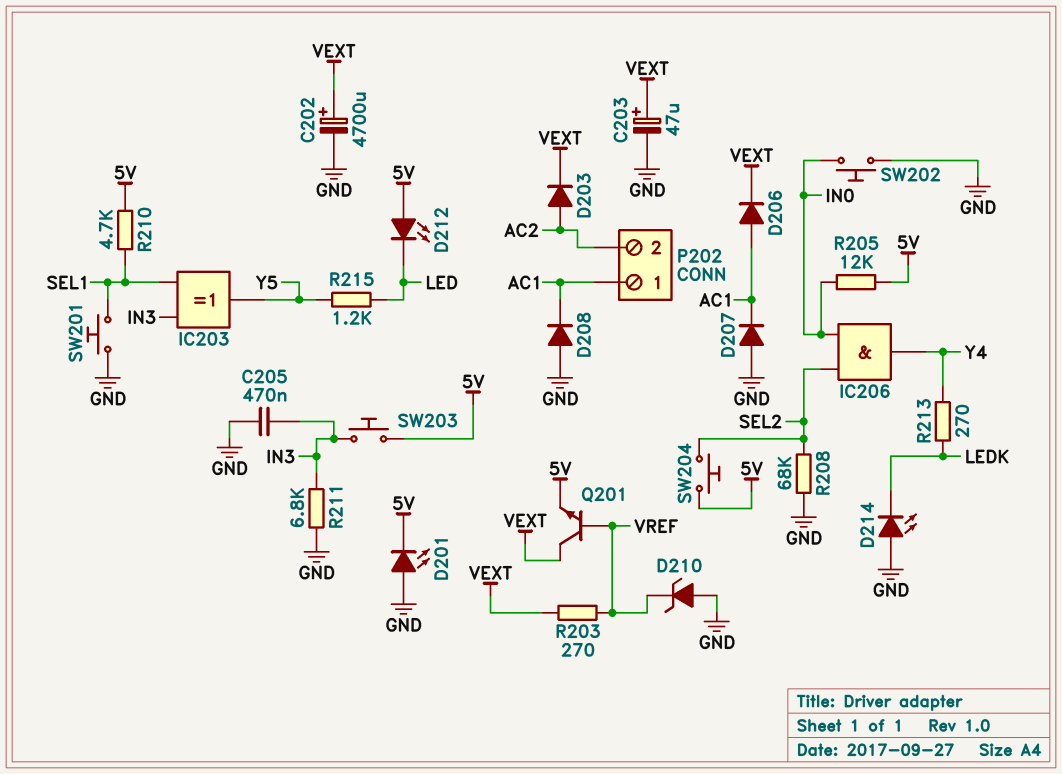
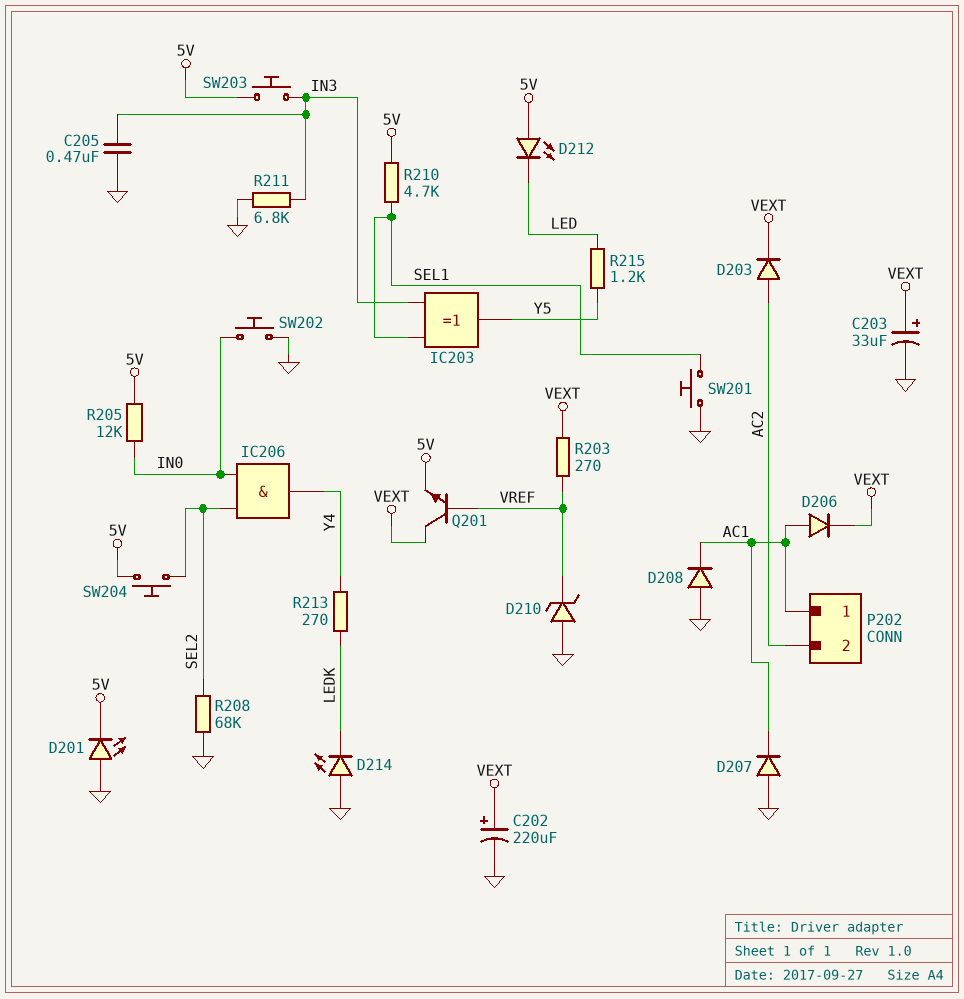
C202: 4700uF (plus VEXT, minus GND) -> 220uF (plus VEXT, minus GND)
C203: 47uF (plus VEXT, minus GND) -> 33uF (plus VEXT, minus GND)

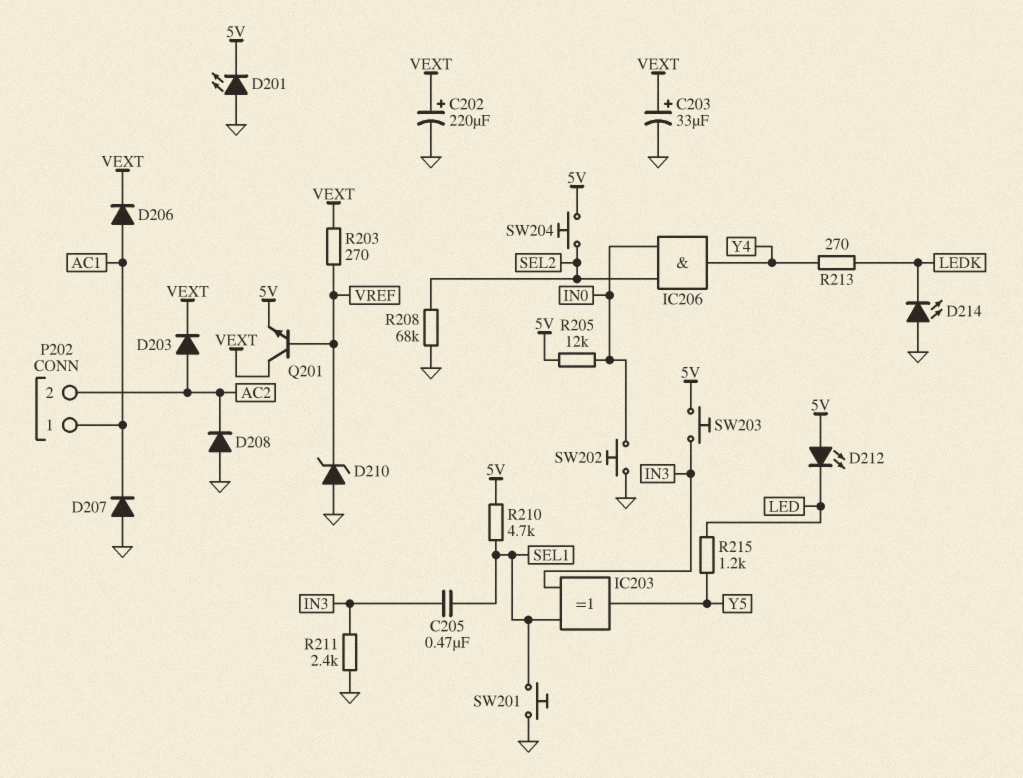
C205: 470nF (GND, IN3) -> 470nF (IN3, SEL1)
D208: diode (A GND, K AC1) -> diode (A GND, K AC2)
R211: 6.8k (GND, IN3) -> 2.4k (GND, IN3)

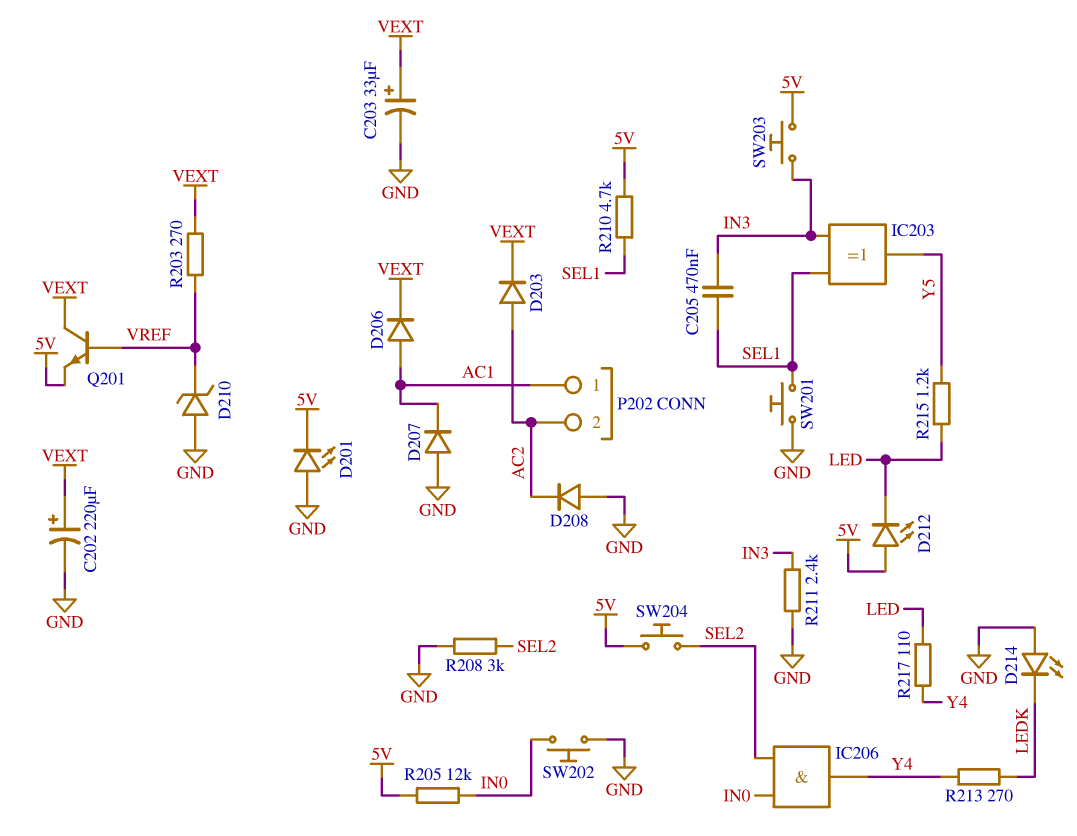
R208: 68k (GND, SEL2) -> 3k (GND, SEL2)
R217: none -> 110 (LED, Y4)

